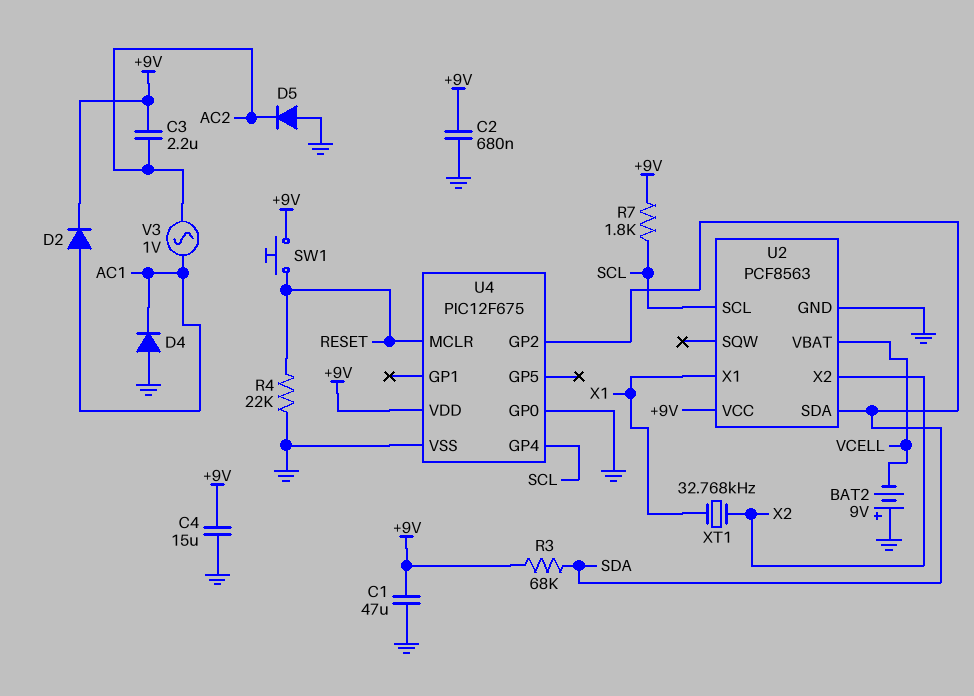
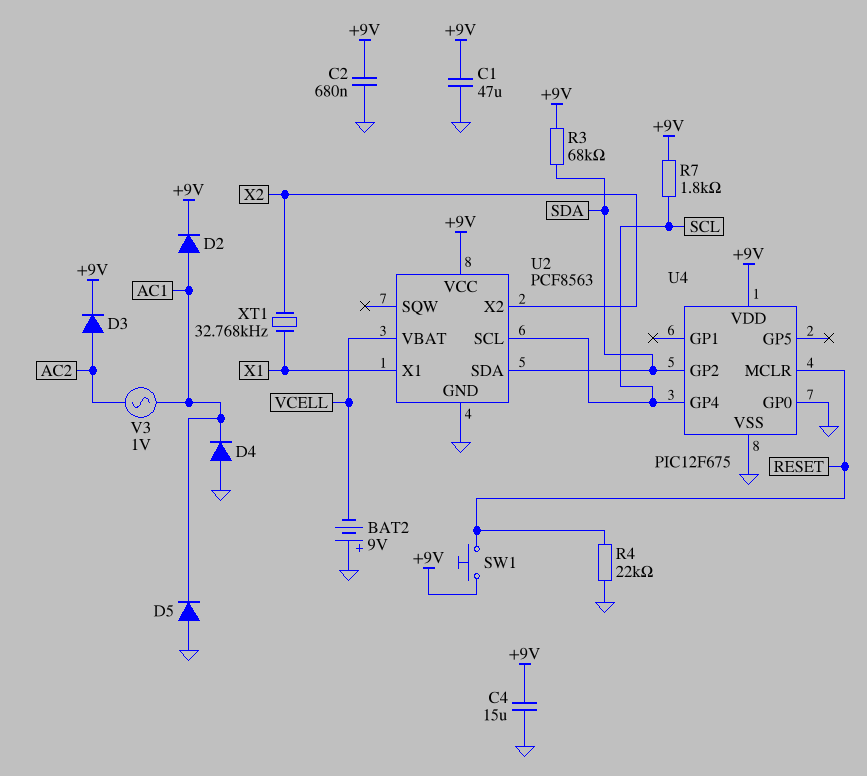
C3: 2.2uF (+9V, AC2) -> none
D3: none -> diode (A AC2, K +9V)
D5: diode (A GND, K AC2) -> diode (A GND, K AC1)

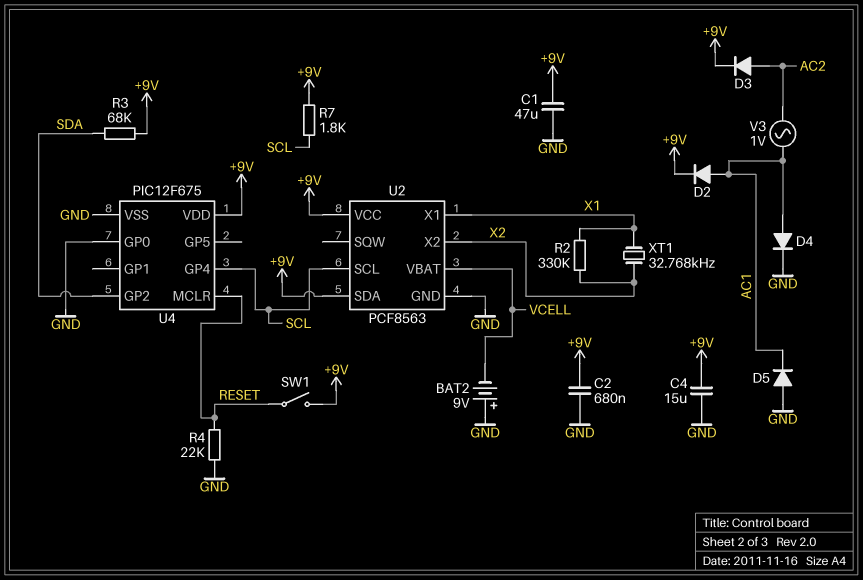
D4: diode (A GND, K AC1) -> diode (A AC1, K GND)
R2: none -> 330k (X1, X2)
SW1: button (+9V, RESET) -> switch (+9V, RESET)
U2 pin SDA: SDA -> +9V

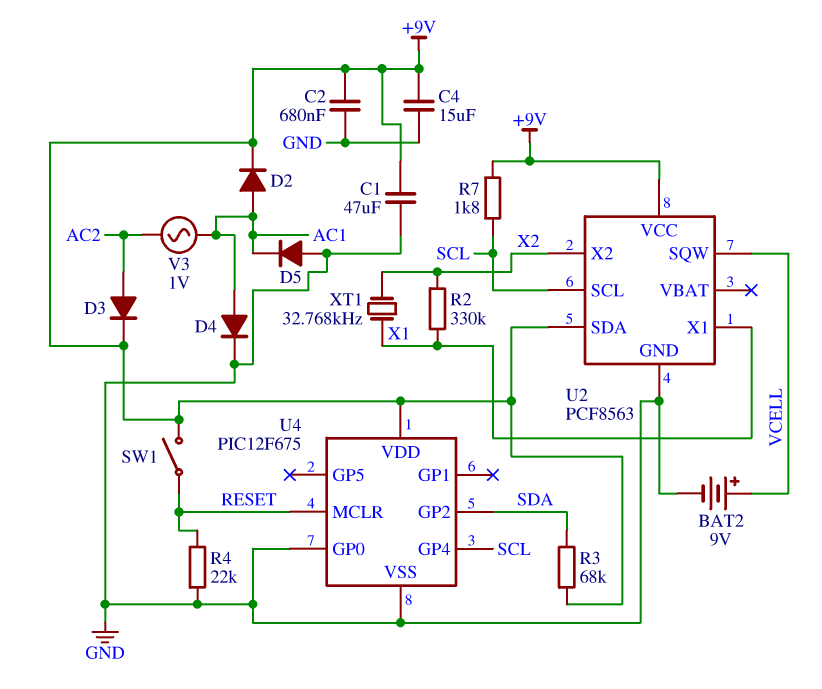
BAT2: 9V (plus GND, minus VCELL) -> 9V (plus VCELL, minus GND)
U2 pin SQW: none -> VCELL
U2 pin VBAT: VCELL -> none

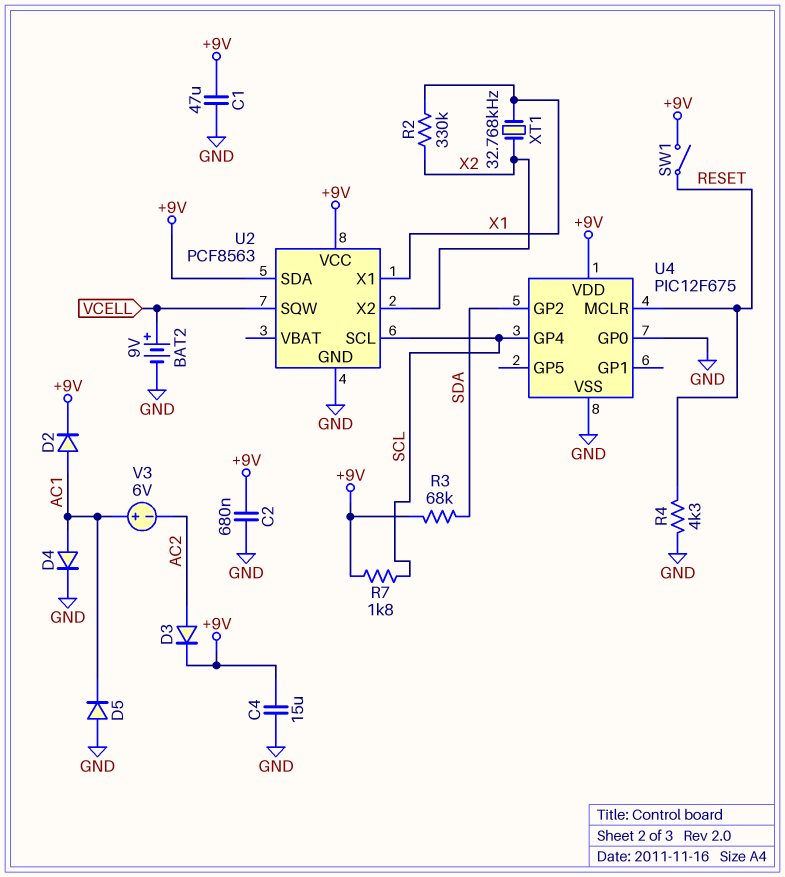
R4: 22k (GND, RESET) -> 4.3k (GND, RESET)
V3: AC 1V (AC1, AC2) -> 6V (plus AC1, minus AC2)

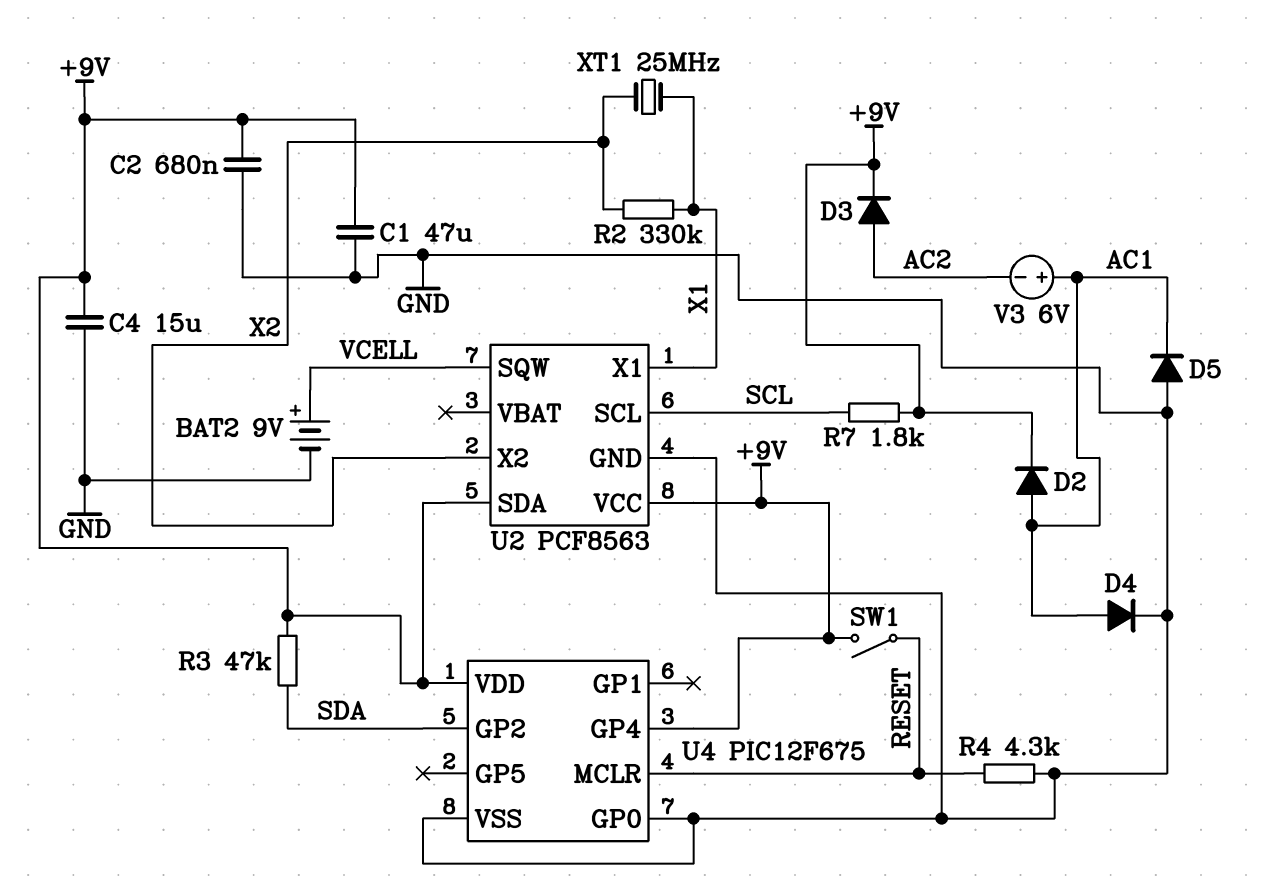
R3: 68k (+9V, SDA) -> 47k (+9V, SDA)
U4 pin GP4: SCL -> +9V
XT1: 32.768kHz (X1, X2) -> 25MHz (X1, X2)

